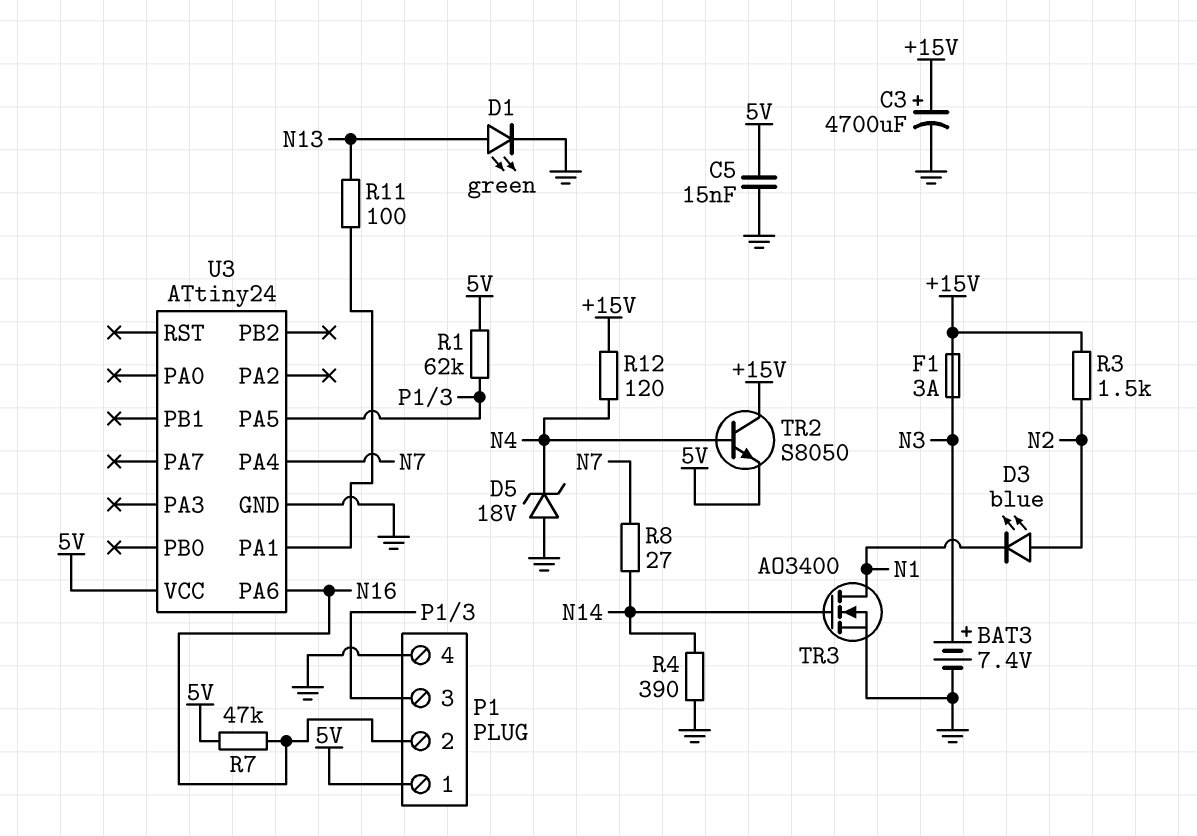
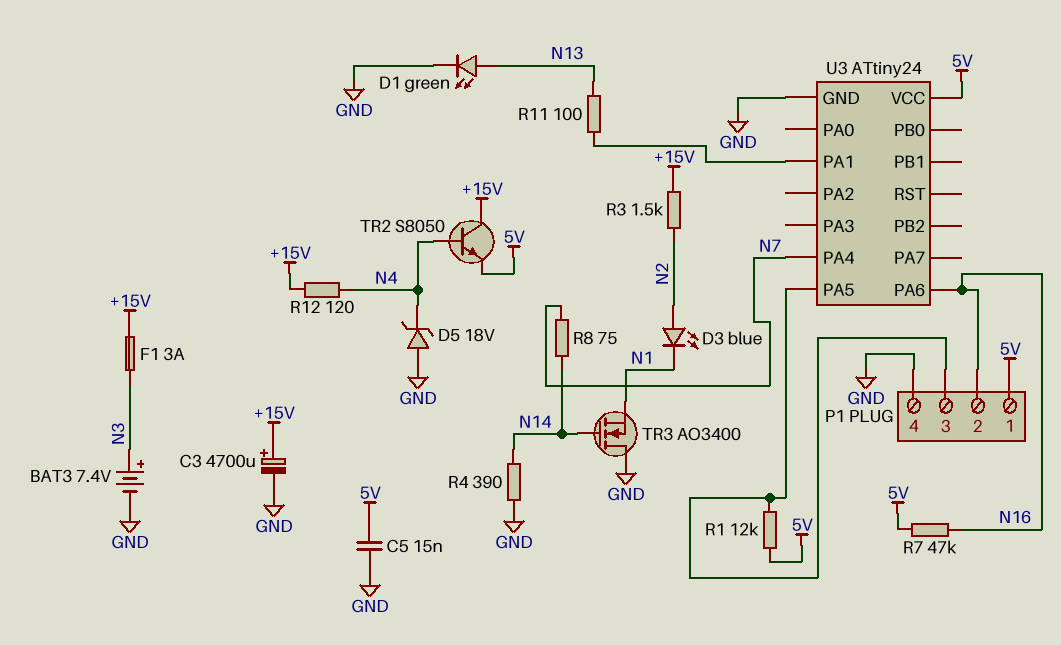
R1: 62k (5V, P1/3) -> 12k (5V, P1/3)
R8: 27 (N7, N14) -> 75 (N7, N14)
TR3: NMOS AO3400 (G N14, D N1, S GND) -> NMOS AO3400 (G N14, D GND, S N1)

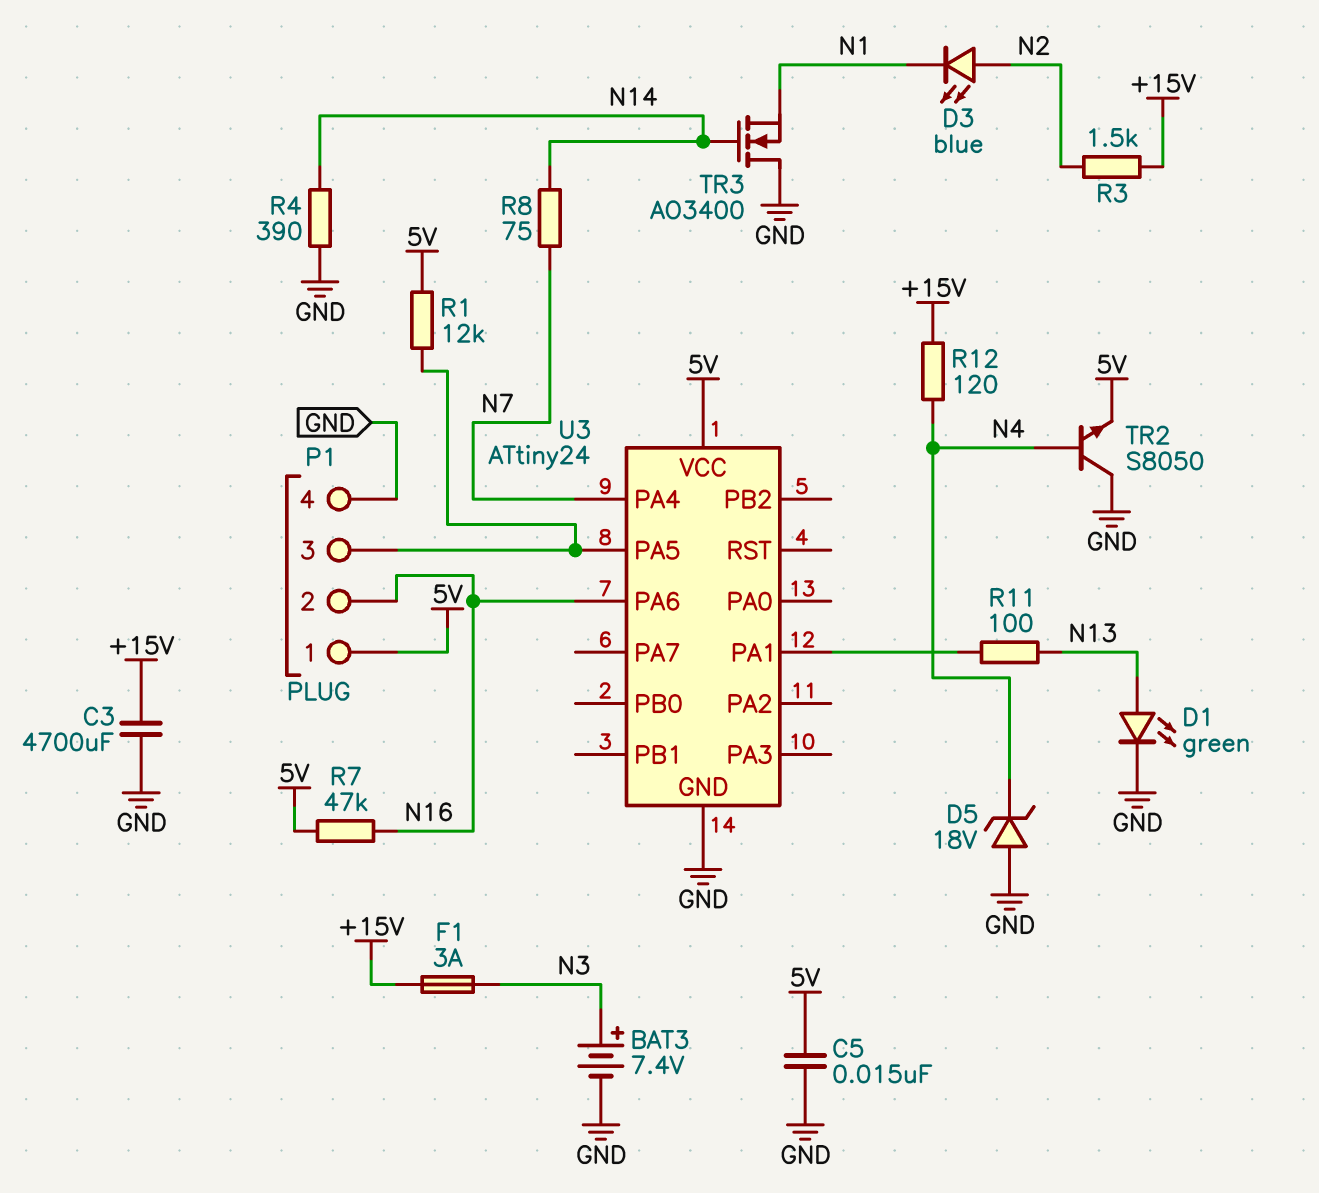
C3: 4700uF (plus +15V, minus GND) -> 4700uF (+15V, GND)
TR2: NPN S8050 (B N4, C +15V, E 5V) -> NPN S8050 (B N4, C GND, E 5V)

